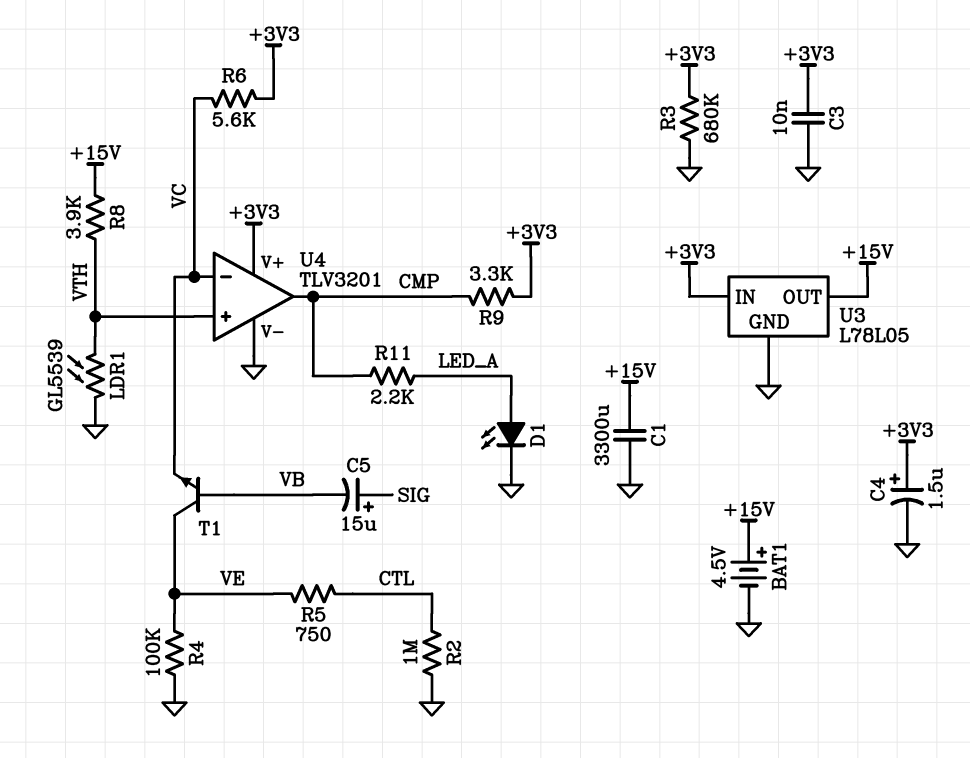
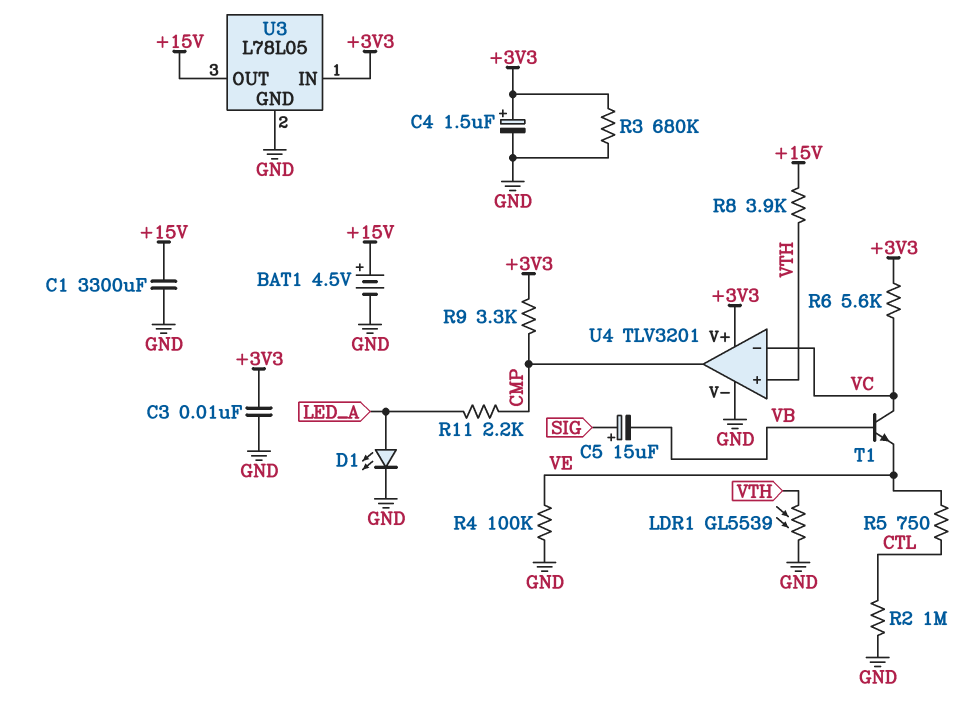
T1: NPN (B VB, C VE, E VC) -> NPN (B VB, C VC, E VE)

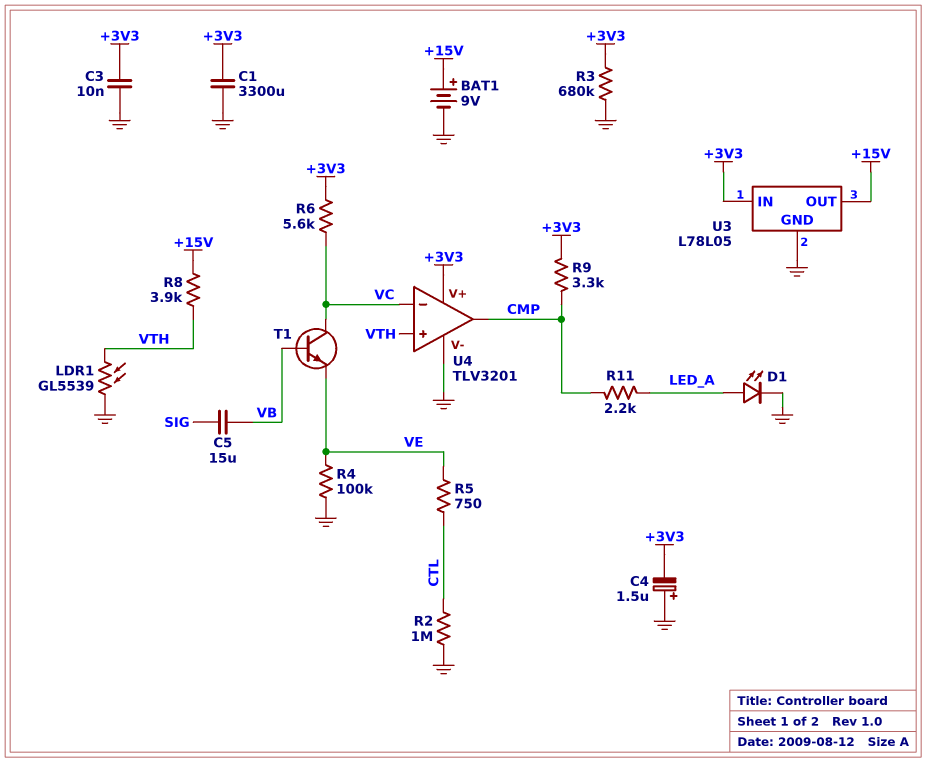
BAT1: 4.5V (plus +15V, minus GND) -> 9V (plus +15V, minus GND)
C1: 3300uF (+15V, GND) -> 3300uF (+3V3, GND)
C4: 1.5uF (plus +3V3, minus GND) -> 1.5uF (plus GND, minus +3V3)
C5: 15uF (plus SIG, minus VB) -> 15uF (SIG, VB)

